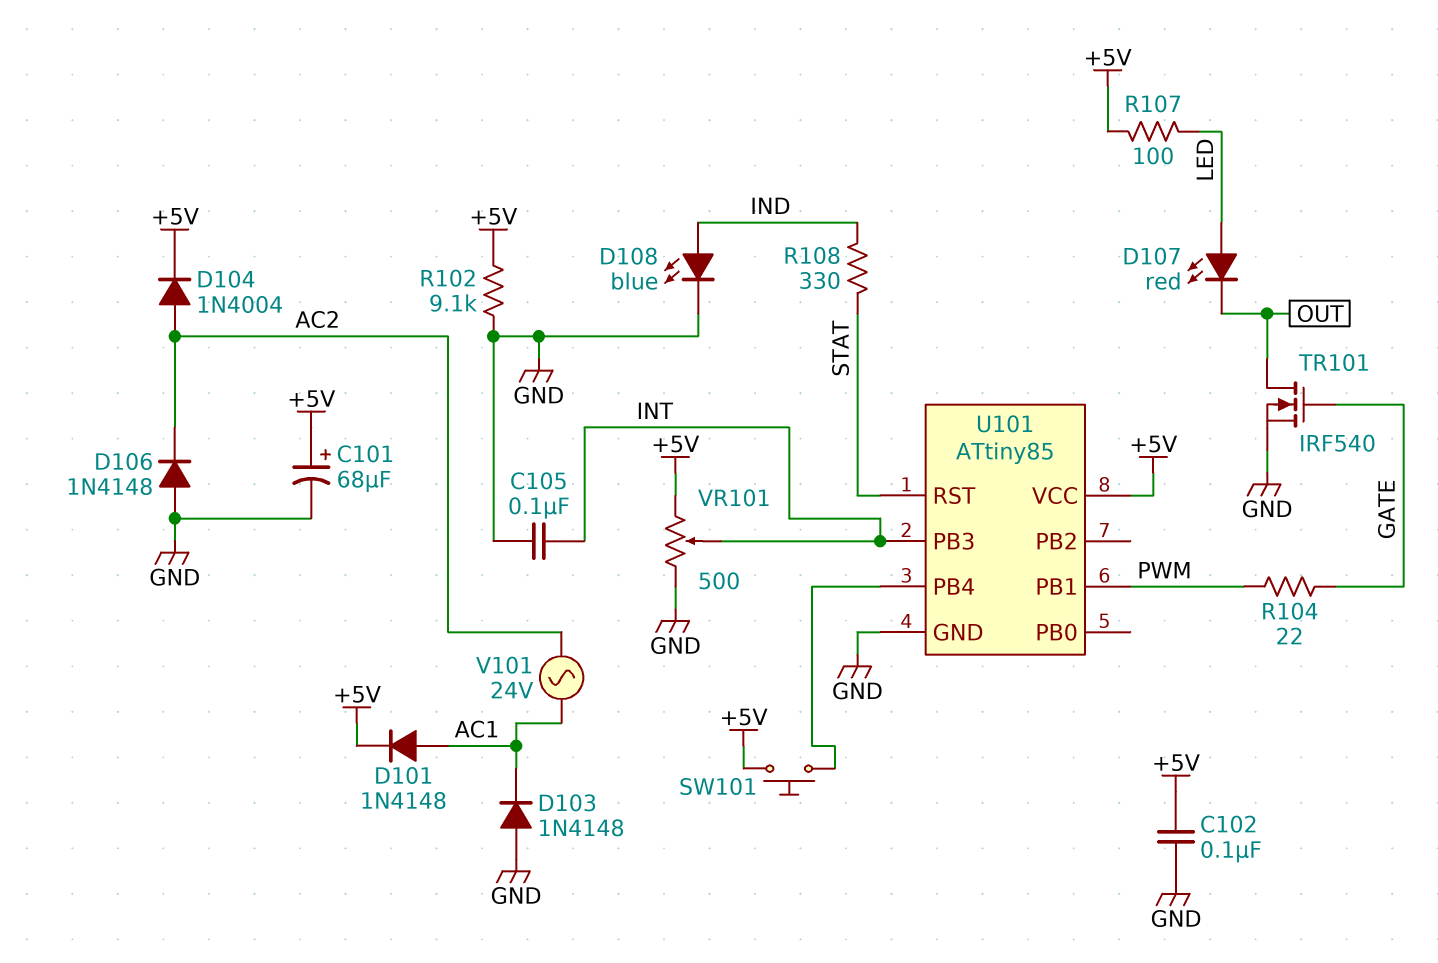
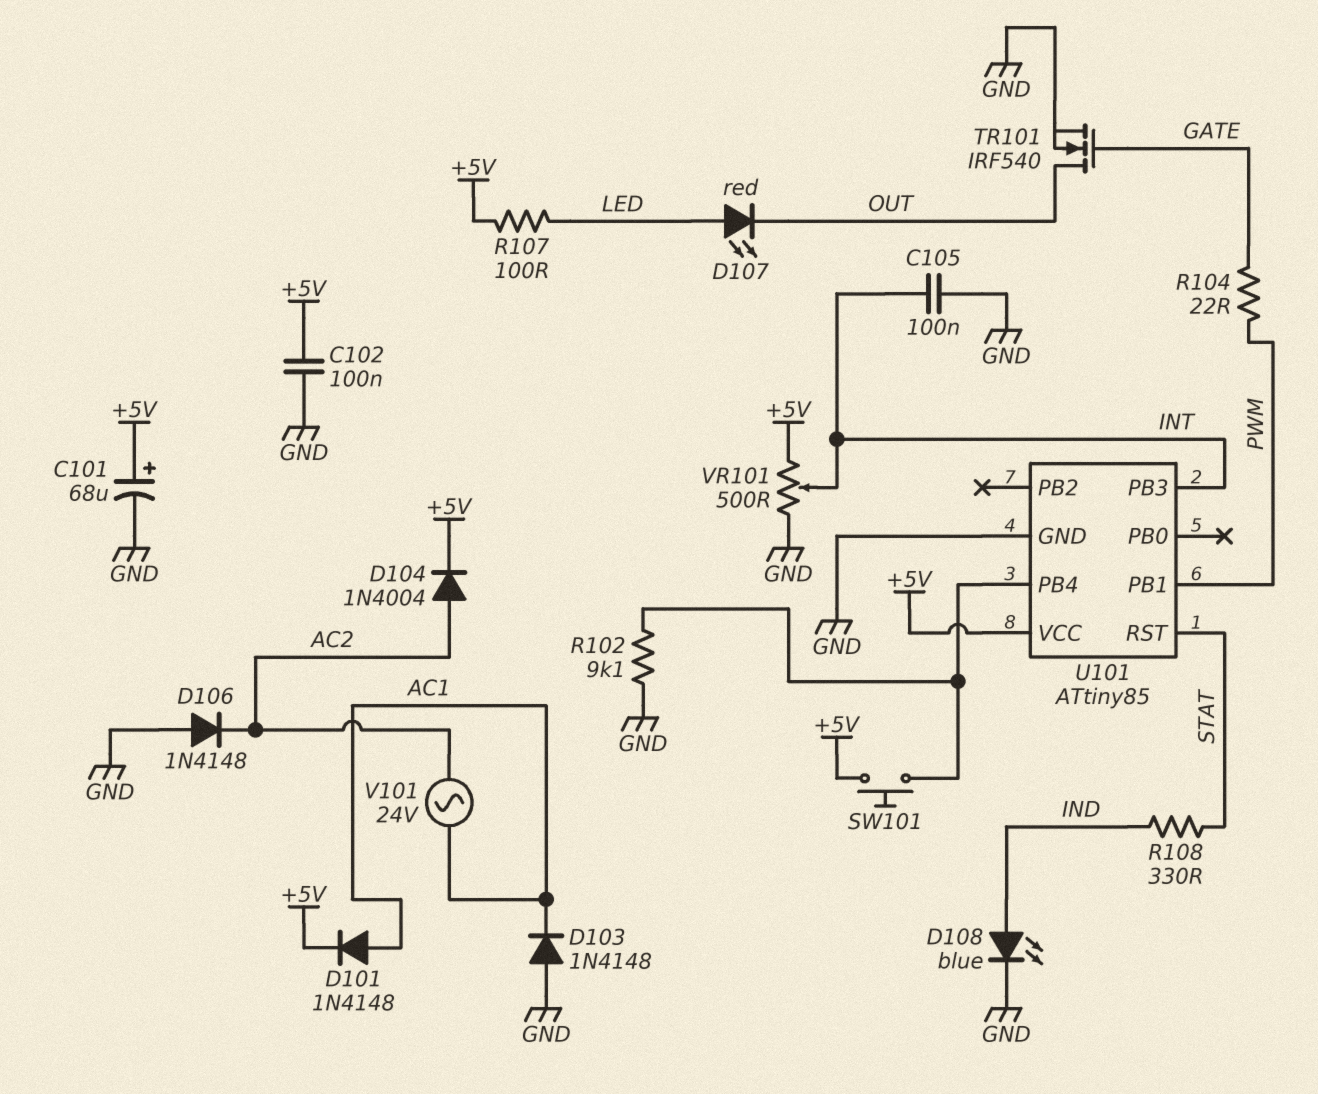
R102: 9.1k (+5V, GND) -> 9.1k (GND, U101/PB4)

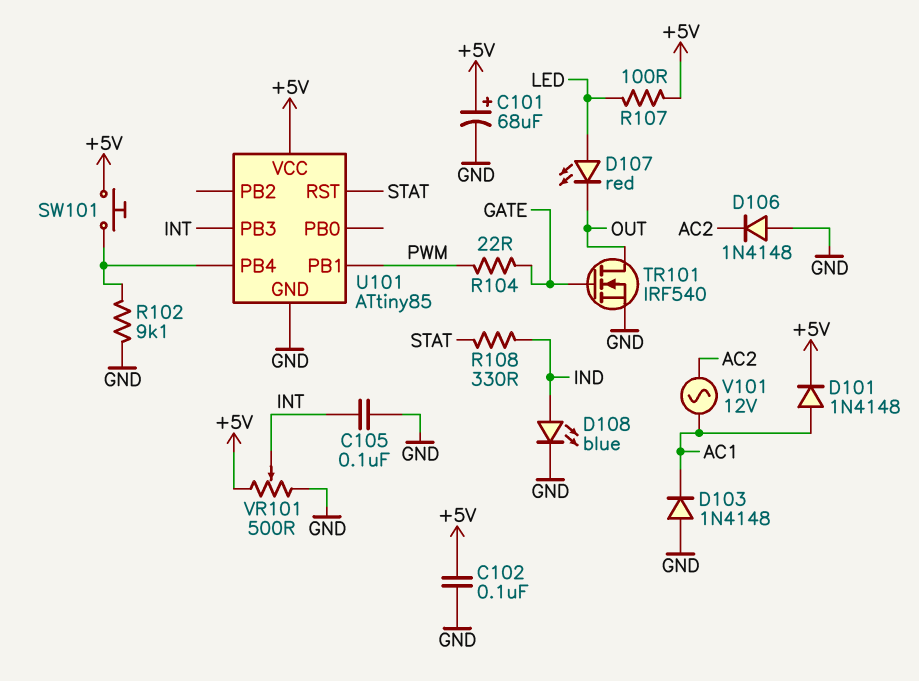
D104: diode 1N4004 (A AC2, K +5V) -> none
V101: AC 24V (AC1, AC2) -> AC 12V (AC1, AC2)

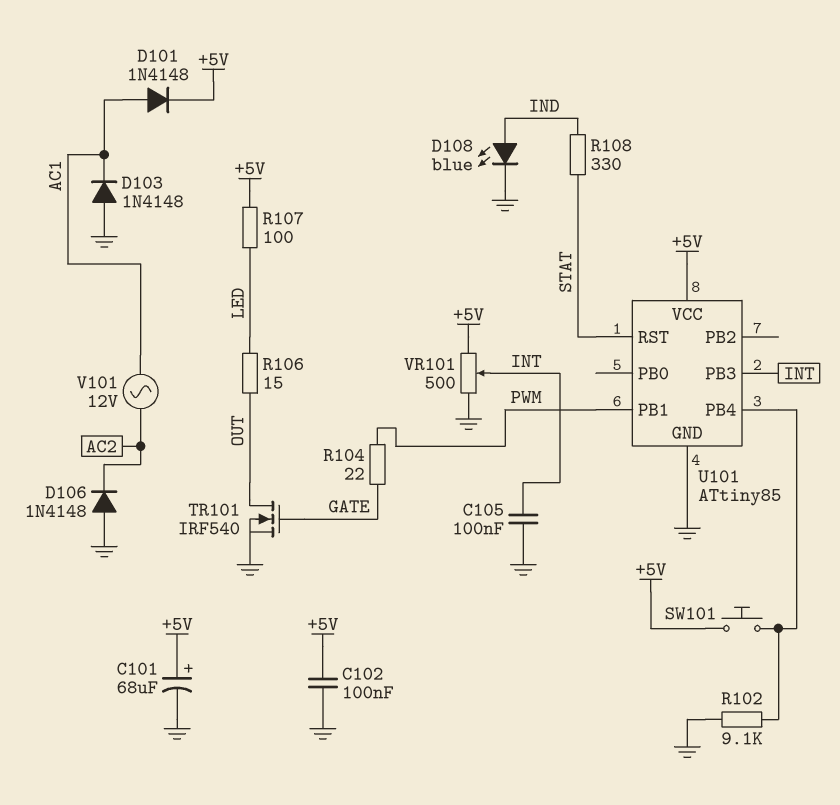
D107: LED red (A LED, K OUT) -> none
R106: none -> 15 (LED, OUT)

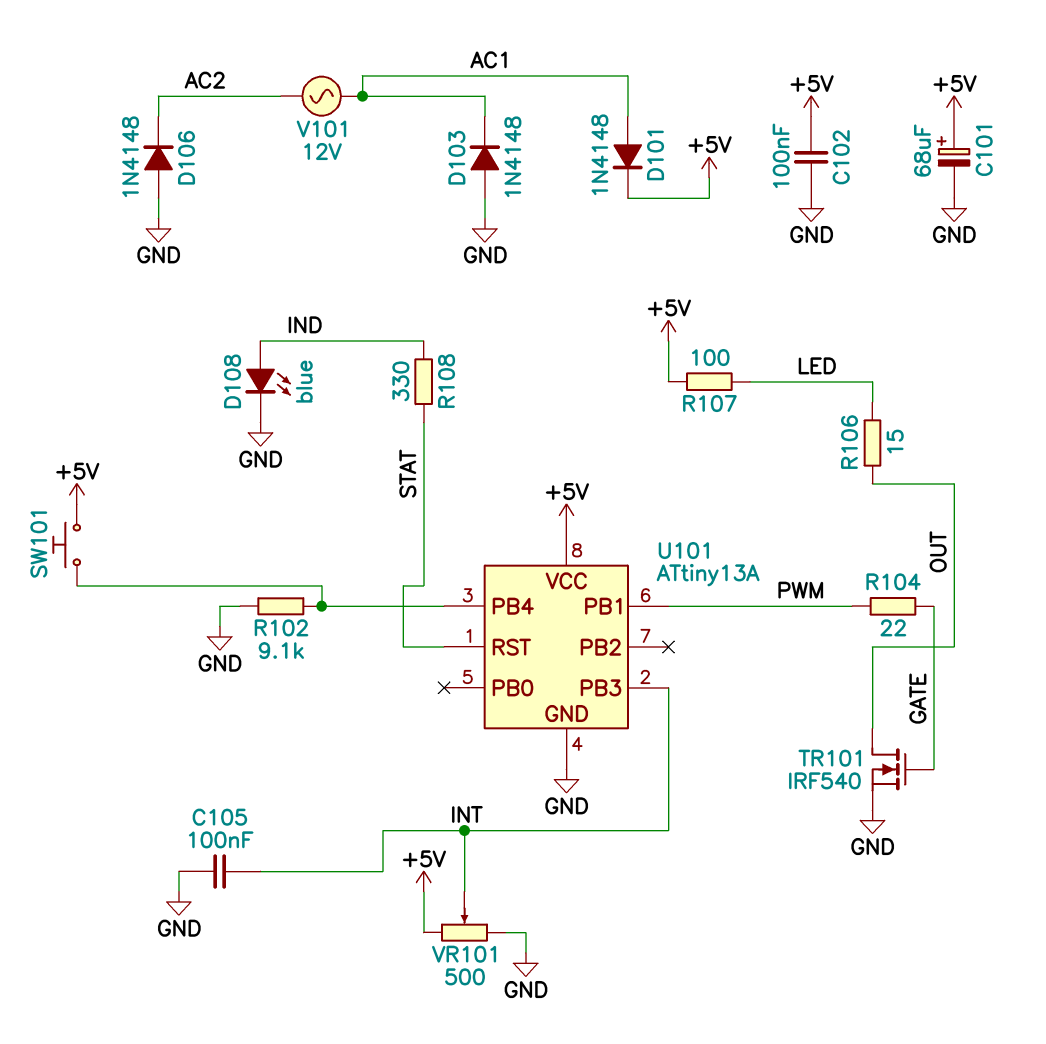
U101: ATtiny85 -> ATtiny13A

